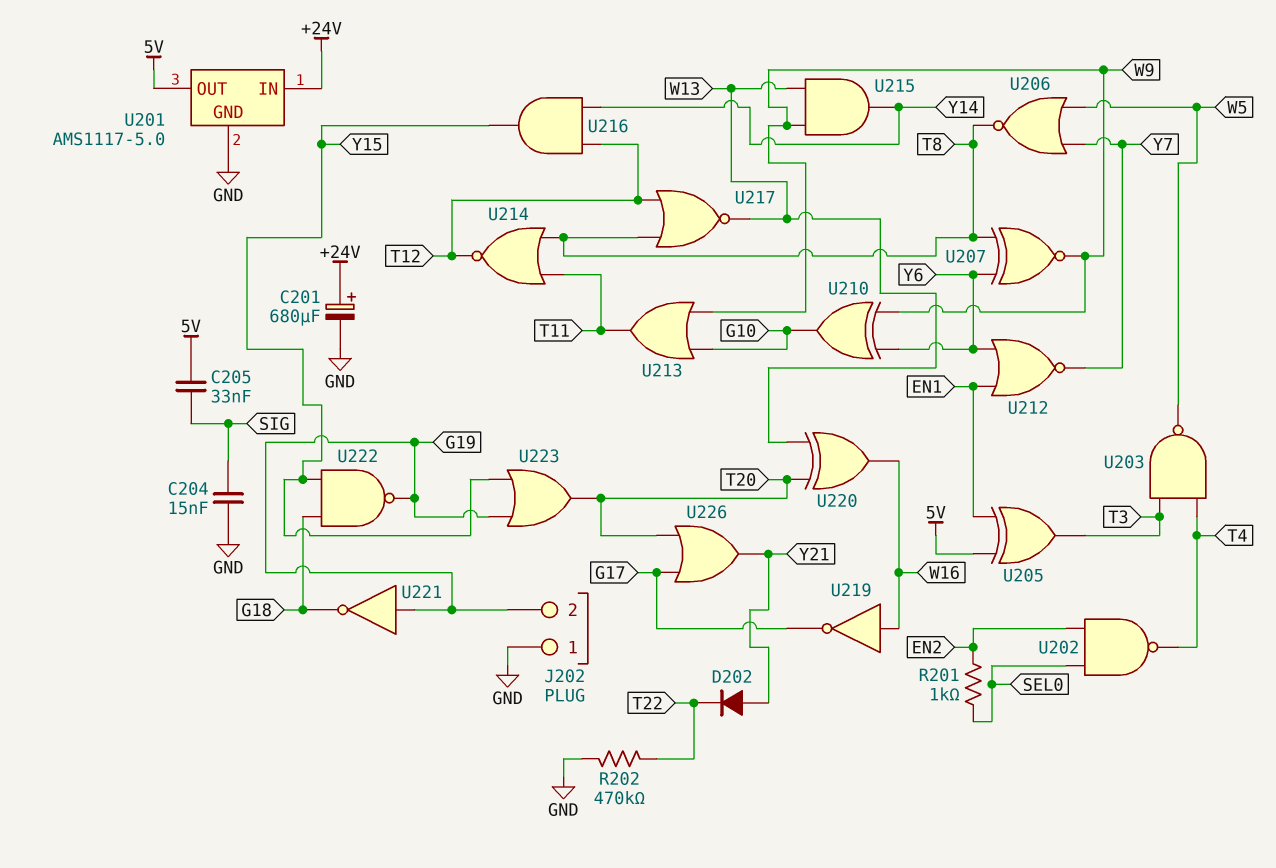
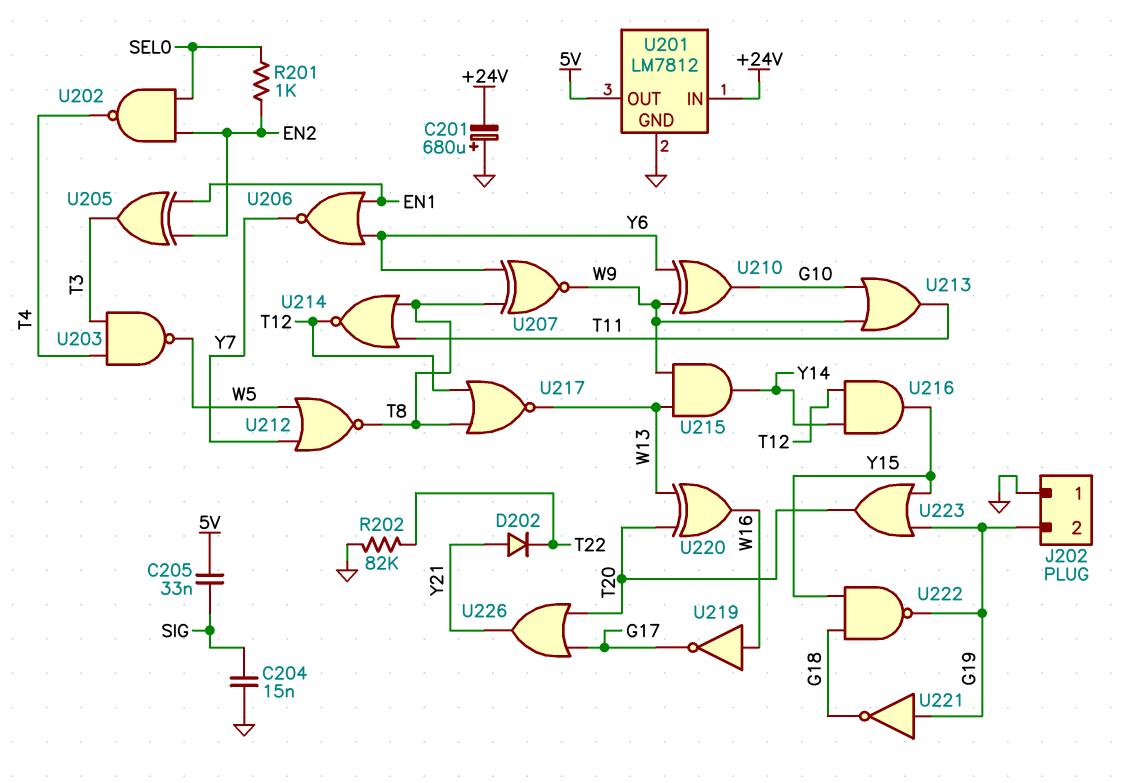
C201: 680uF (plus +24V, minus GND) -> 680uF (plus GND, minus +24V)
R202: 470k (GND, T22) -> 82k (GND, T22)
U201: AMS1117-5.0 -> LM7812
U205: XOR (in 5V, in EN1, out T3) -> XOR (in EN1, in EN2, out T3)
U206: NOR (in W5, in Y7, out T8) -> NOR (in EN1, in Y6, out Y7)
U212: NOR (in EN1, in Y6, out Y7) -> NOR (in W5, in Y7, out T8)

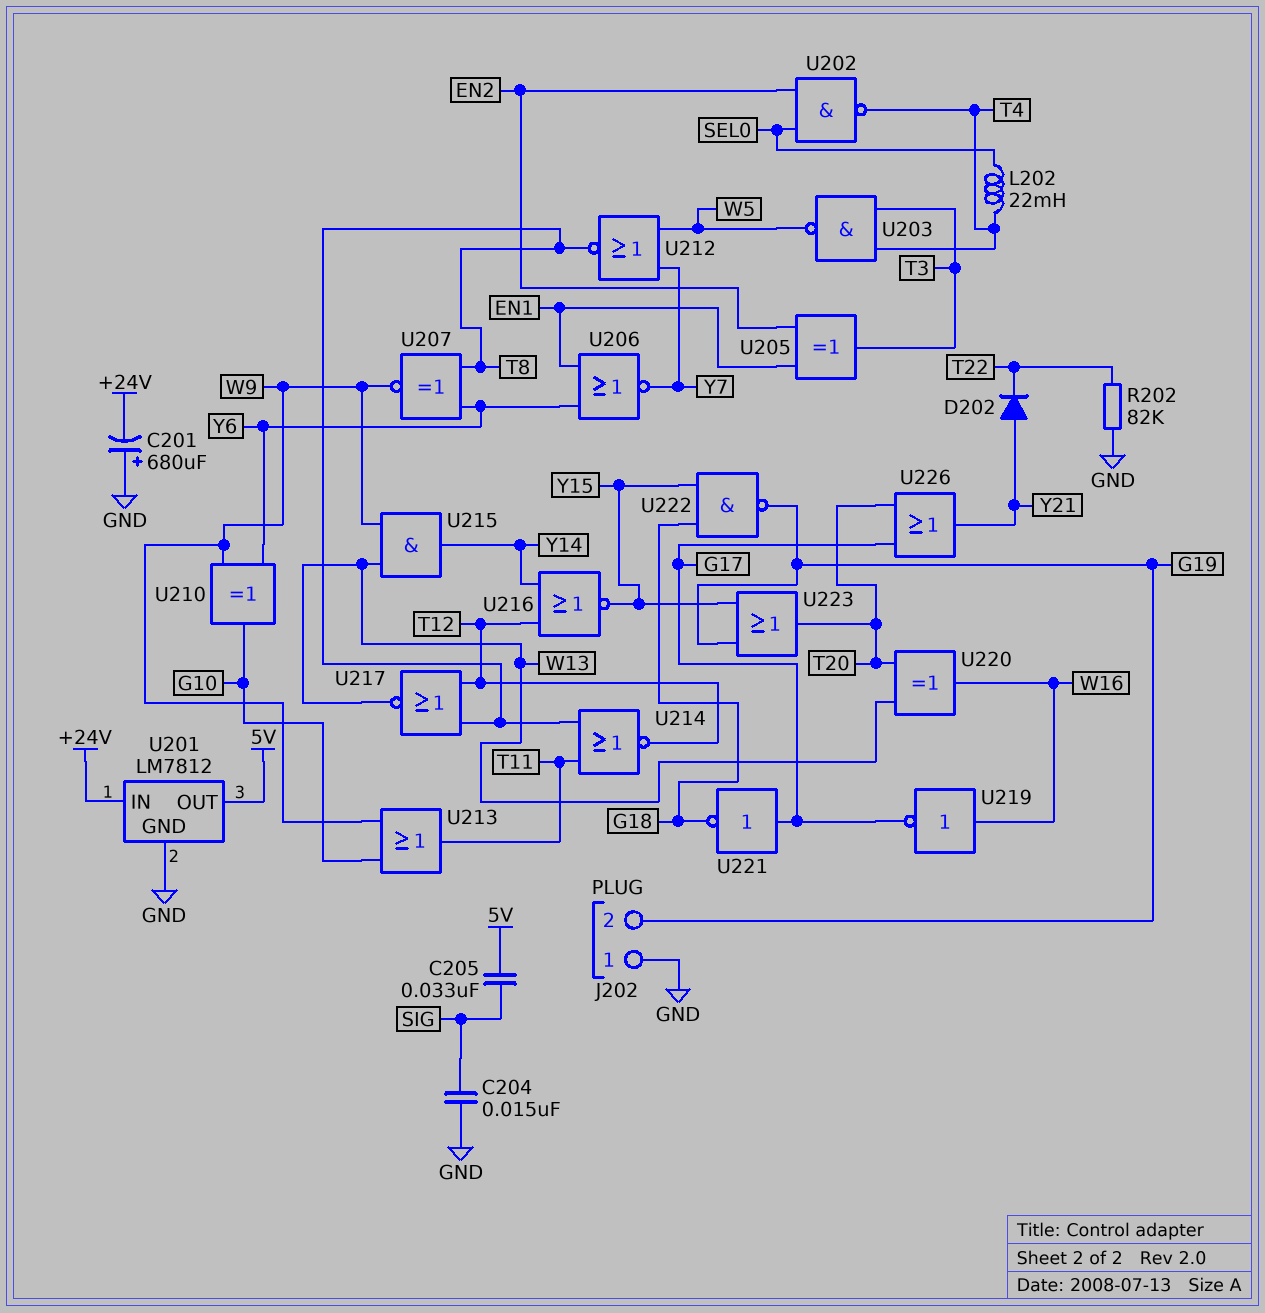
L202: none -> 22mH (SEL0, T4)
R201: 1k (EN2, SEL0) -> none
U216: AND (in T12, in Y14, out Y15) -> NOR (in T12, in Y14, out Y15)
U221: NOT (in G19, out G18) -> NOT (in G17, out G18)

